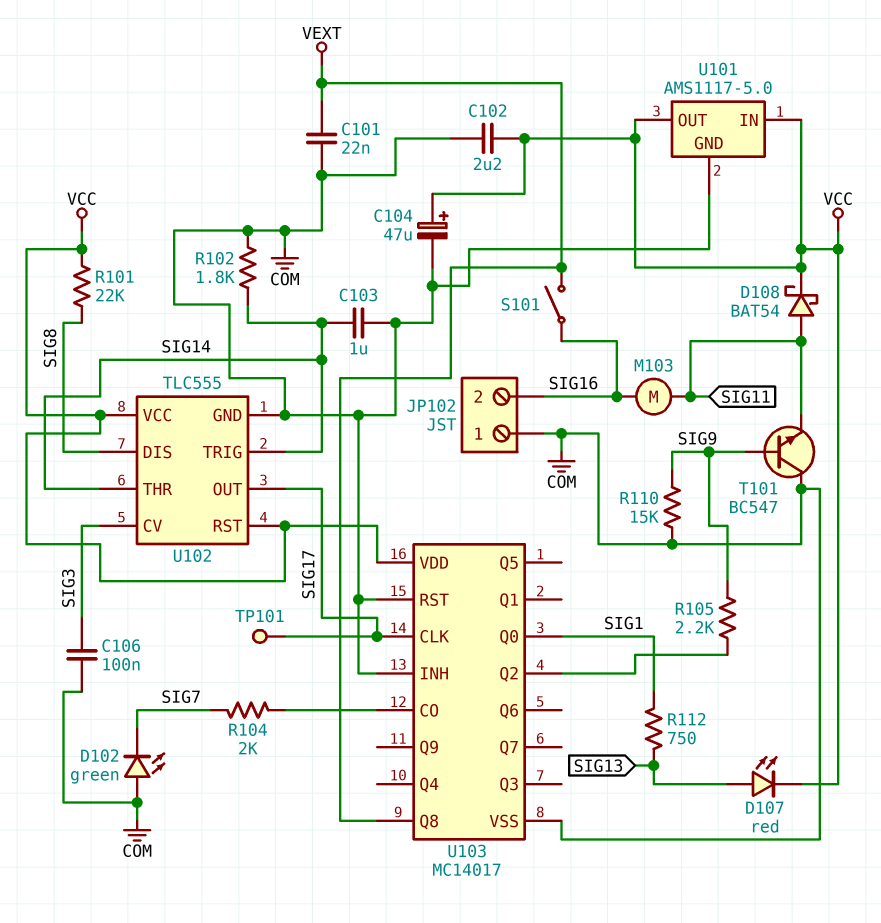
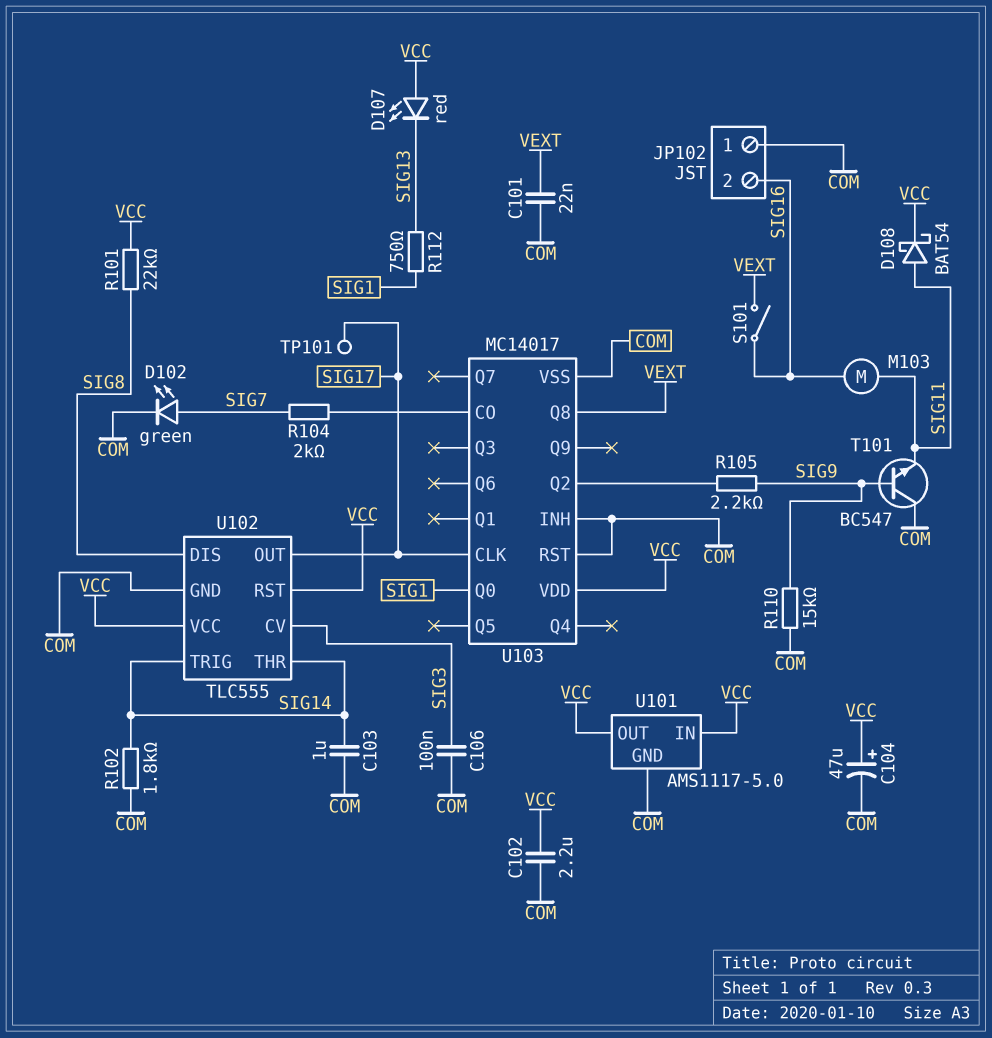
D102: LED green (A COM, K SIG7) -> LED green (A SIG7, K COM)
D107: LED red (A SIG13, K VCC) -> LED red (A VCC, K SIG13)

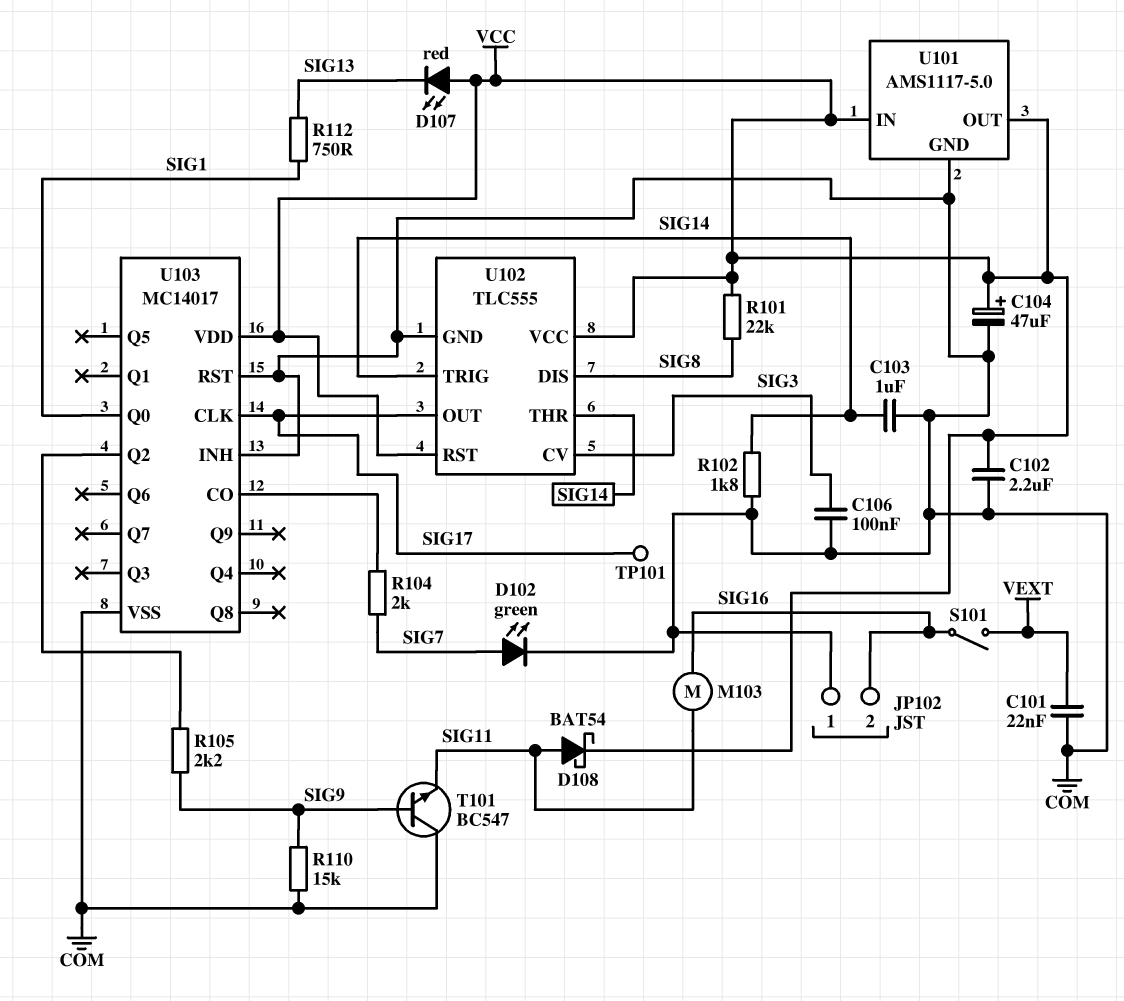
U103 pin Q8: VEXT -> none

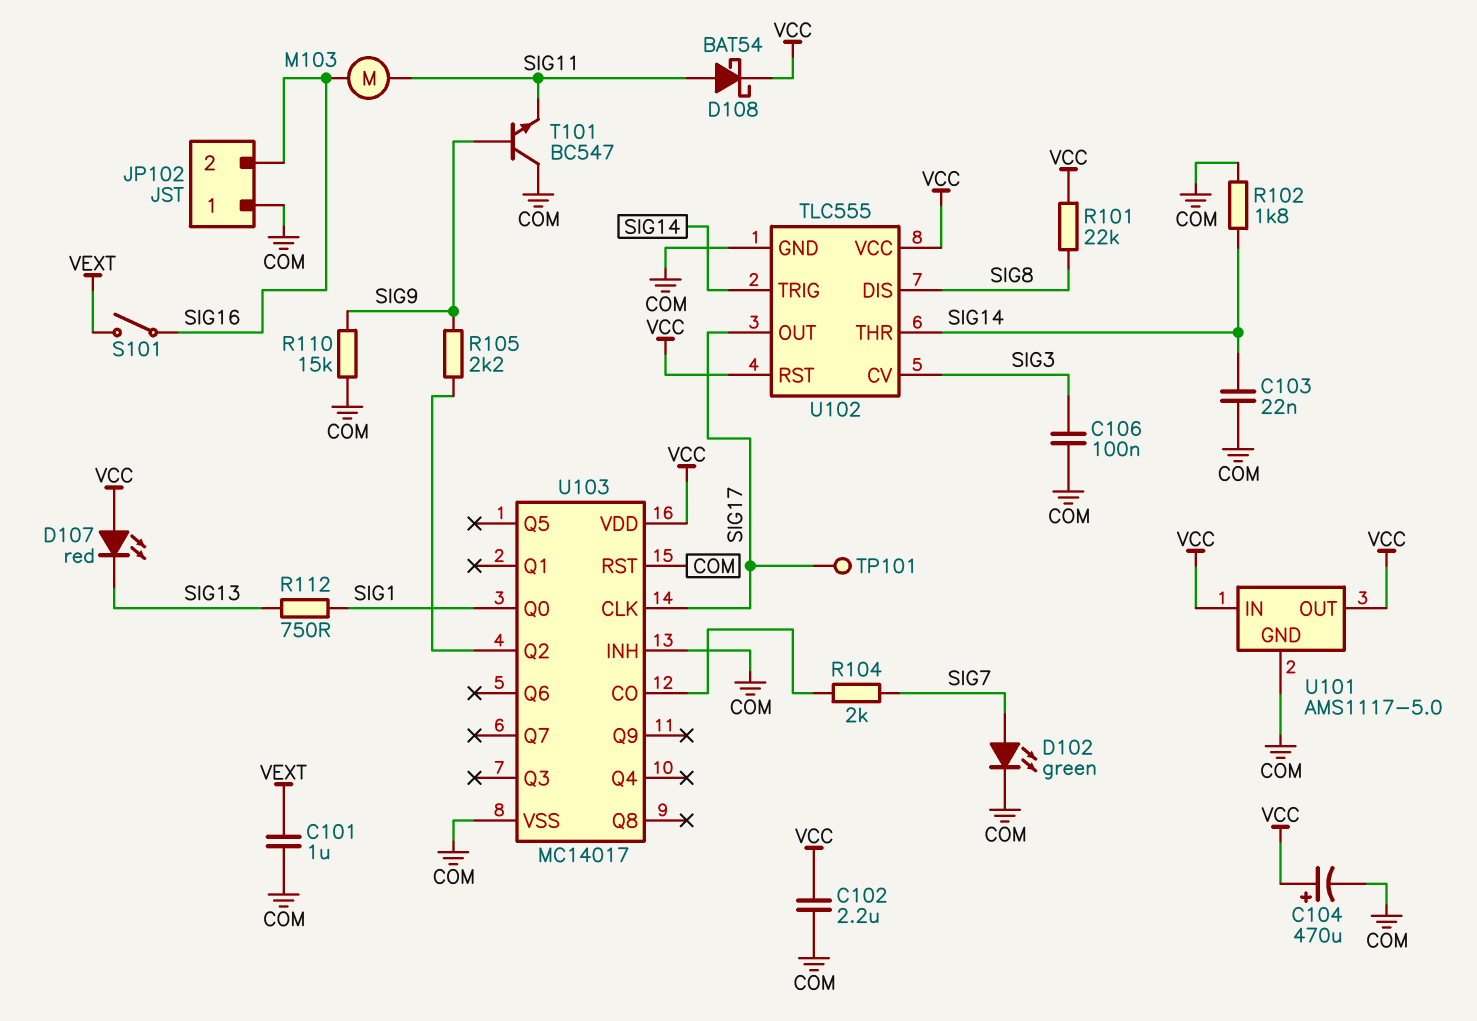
C101: 22nF (COM, VEXT) -> 1uF (COM, VEXT)
C103: 1uF (COM, SIG14) -> 22nF (COM, SIG14)
C104: 47uF (plus VCC, minus COM) -> 470uF (plus VCC, minus COM)

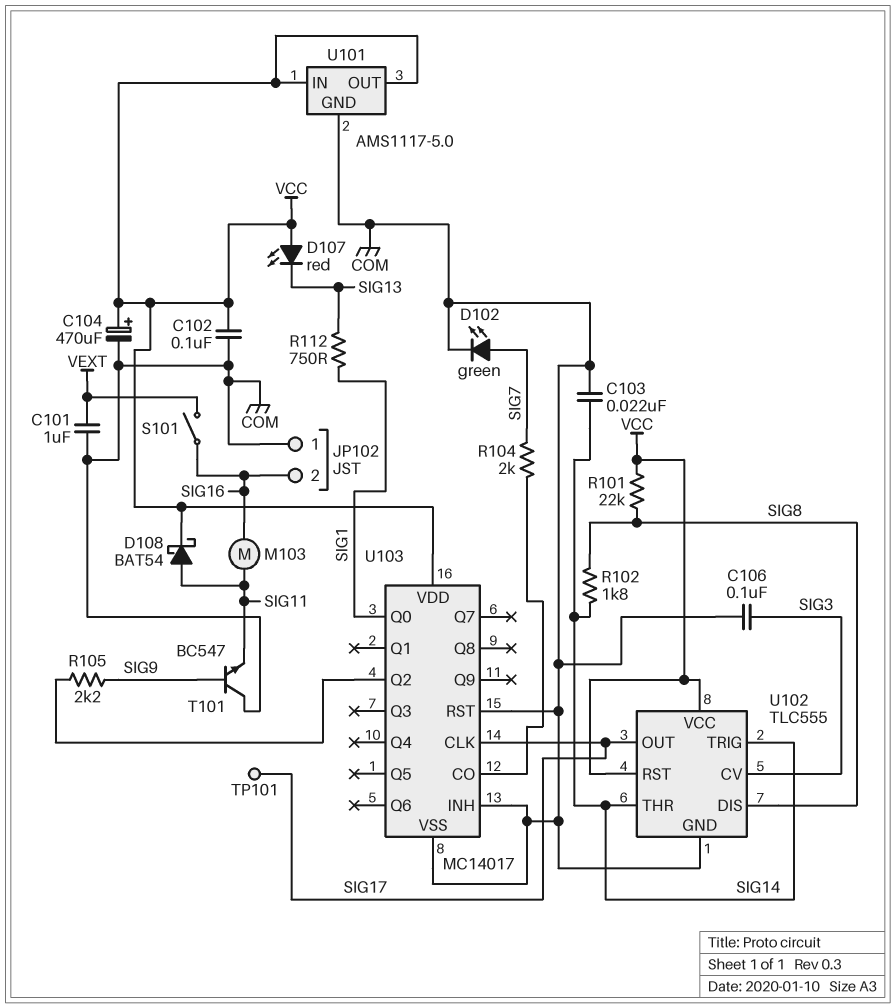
C102: 2.2uF (COM, VCC) -> 100nF (COM, VCC)
R102: 1.8k (COM, SIG14) -> 1.8k (SIG8, SIG14)
R110: 15k (COM, SIG9) -> none

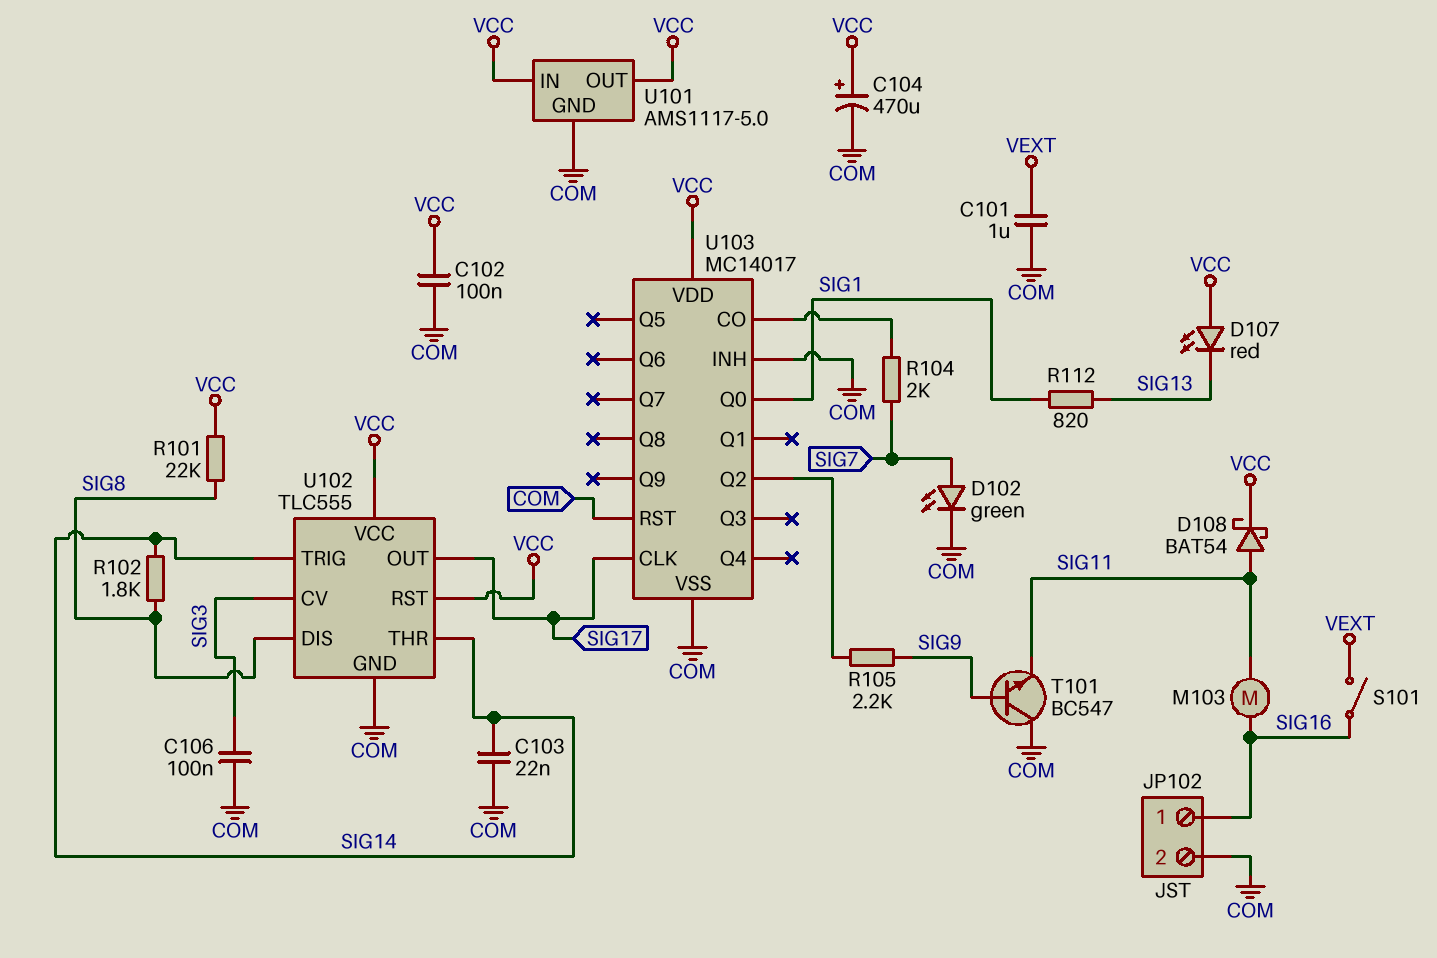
JP102 pin 1: COM -> SIG16
JP102 pin 2: SIG16 -> COM
R112: 750 (SIG1, SIG13) -> 820 (SIG1, SIG13)
TP101: test point (SIG17) -> none

